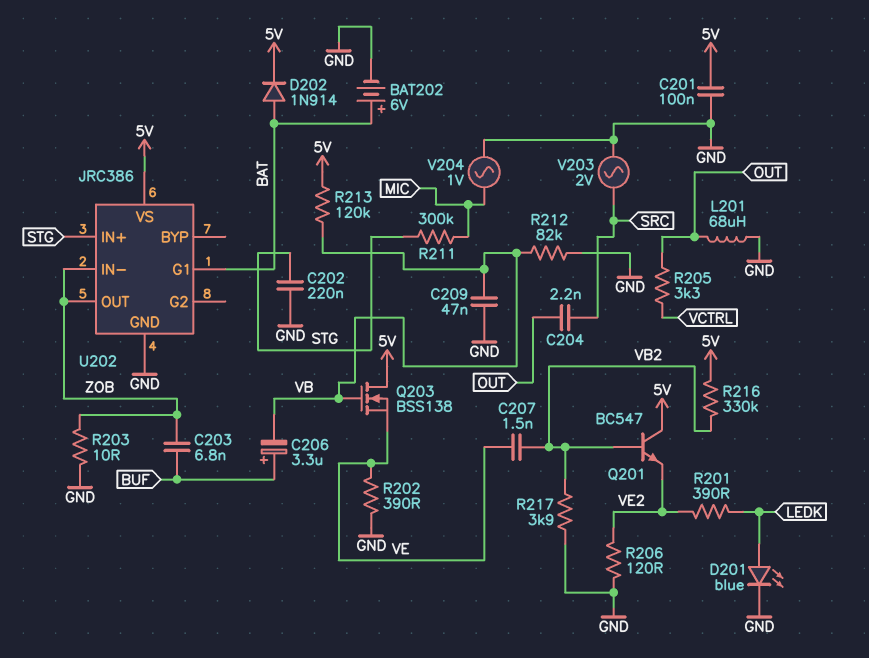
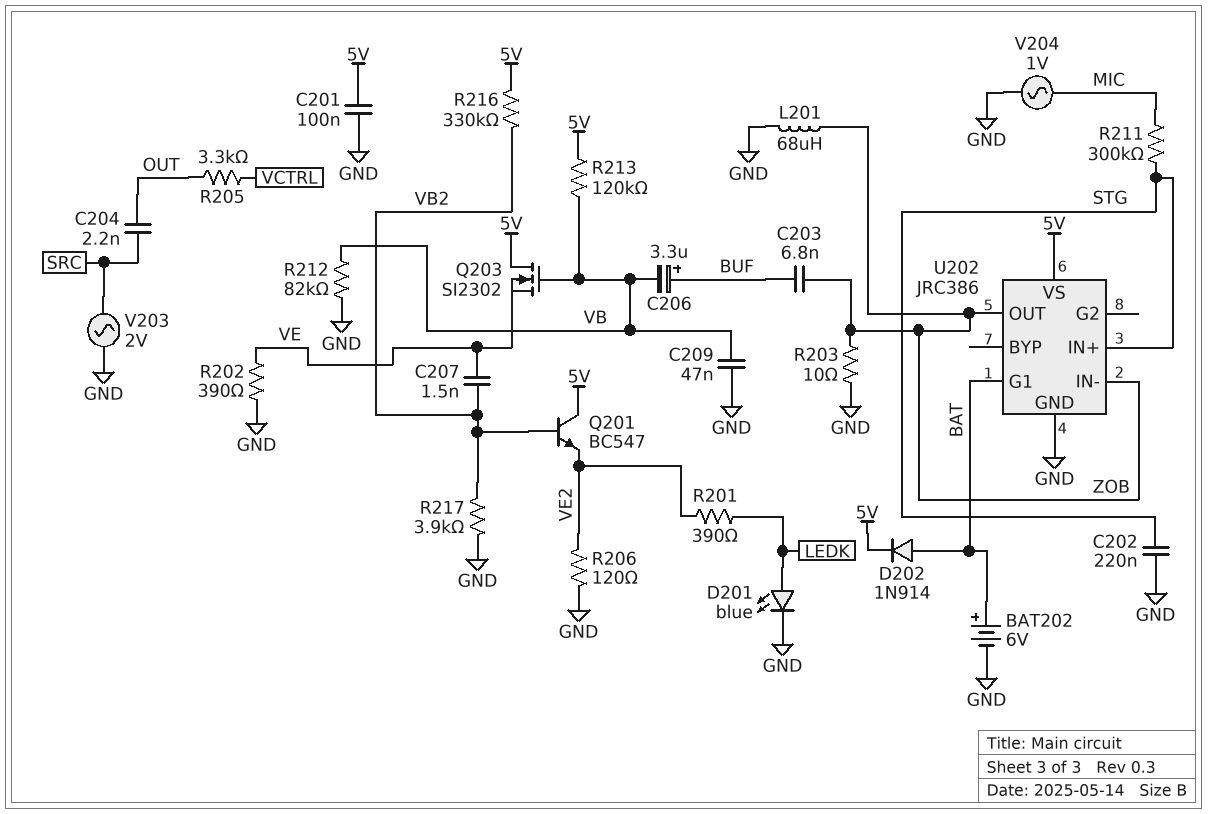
L201: 68uH (GND, OUT) -> 68uH (GND, ZOB)
Q203: NMOS BSS138 (G VB, D 5V, S VE) -> NMOS SI2302 (G VB, D 5V, S VE)

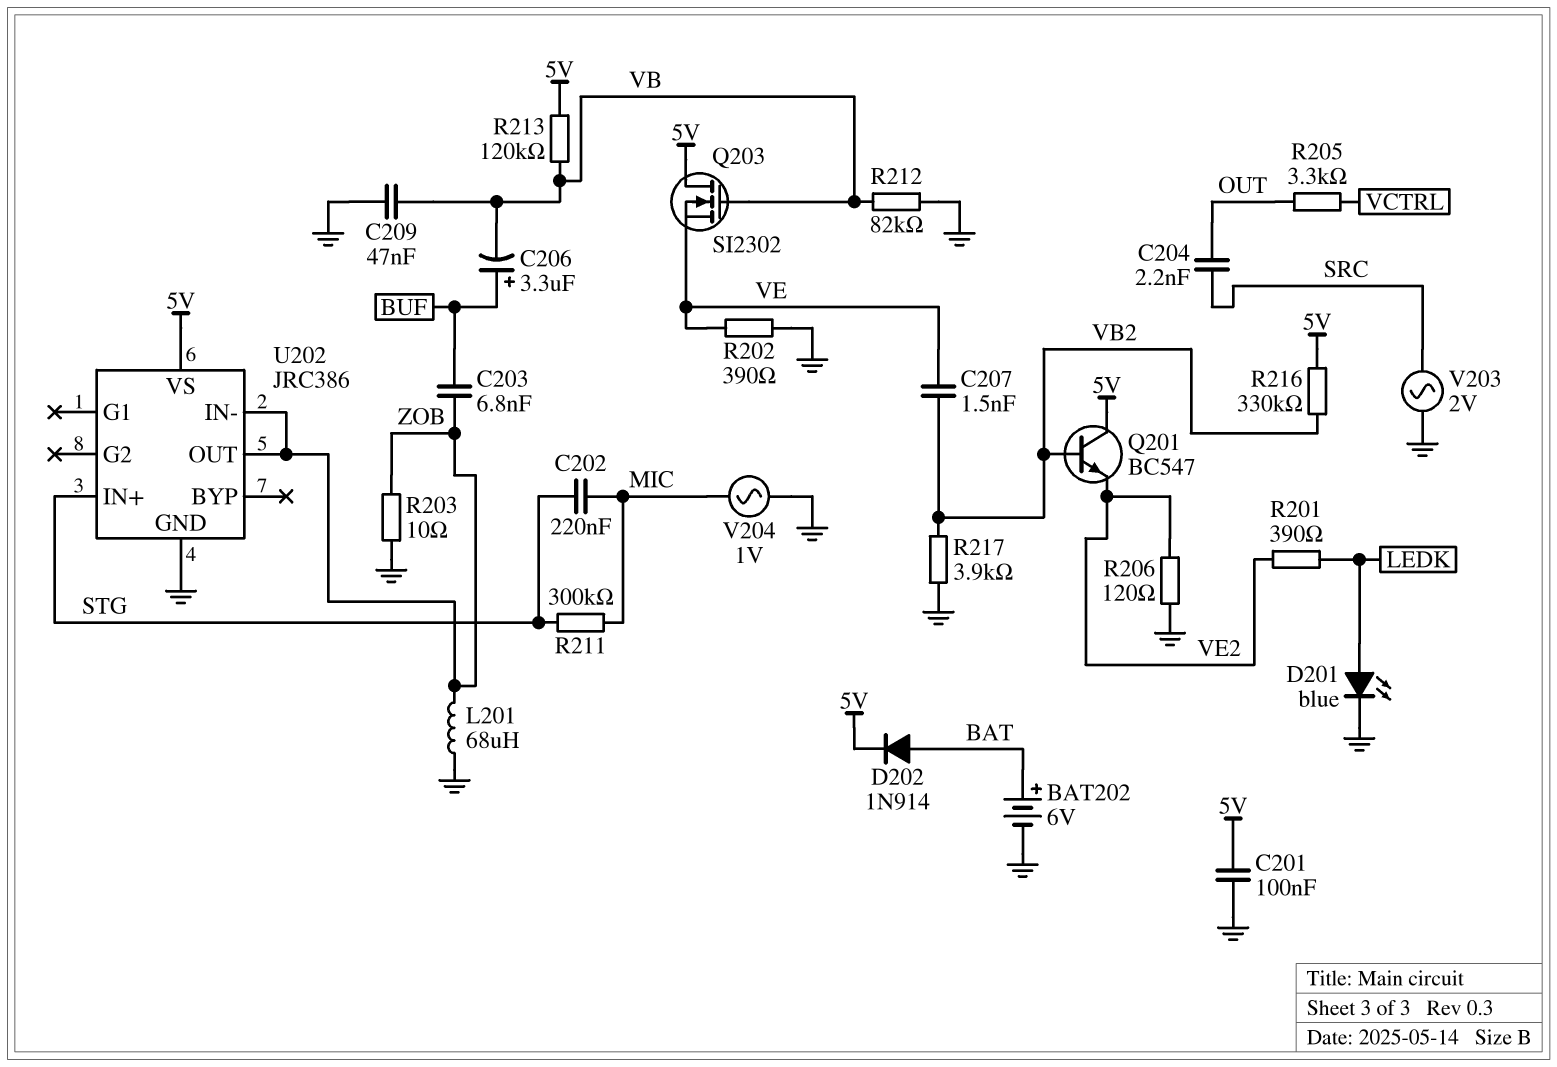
C202: 220nF (GND, STG) -> 220nF (MIC, STG)
U202 pin G1: BAT -> none

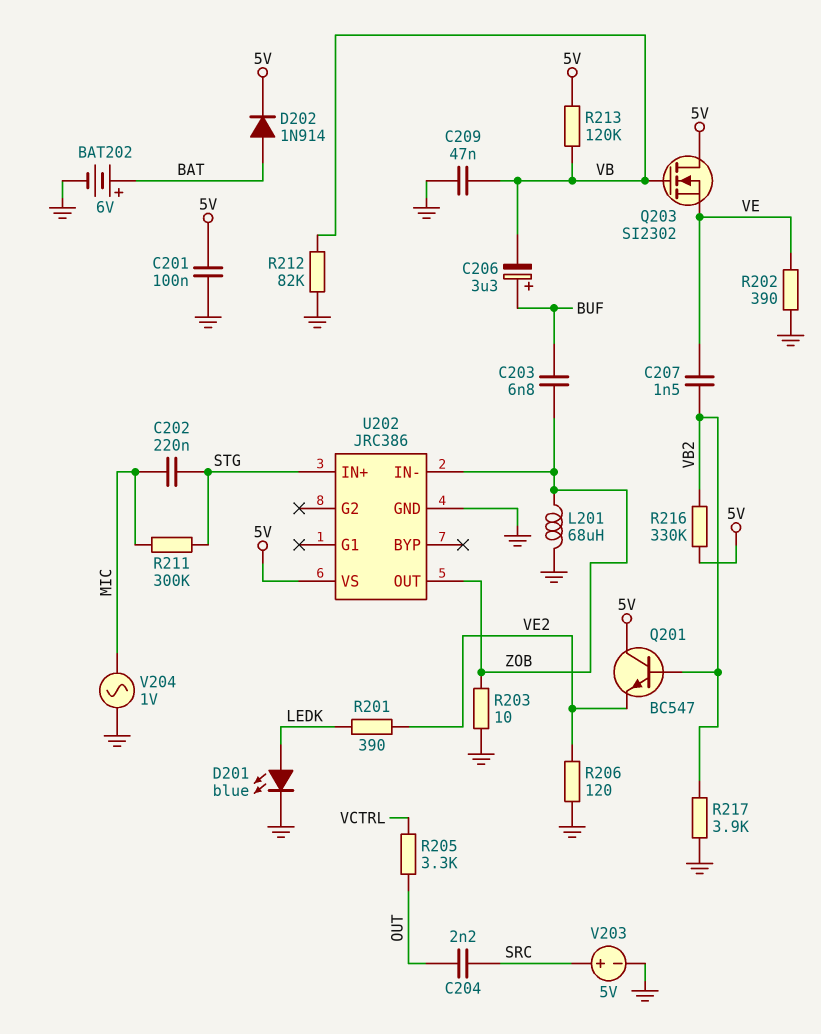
V203: AC 2V (GND, SRC) -> 5V (plus SRC, minus GND)

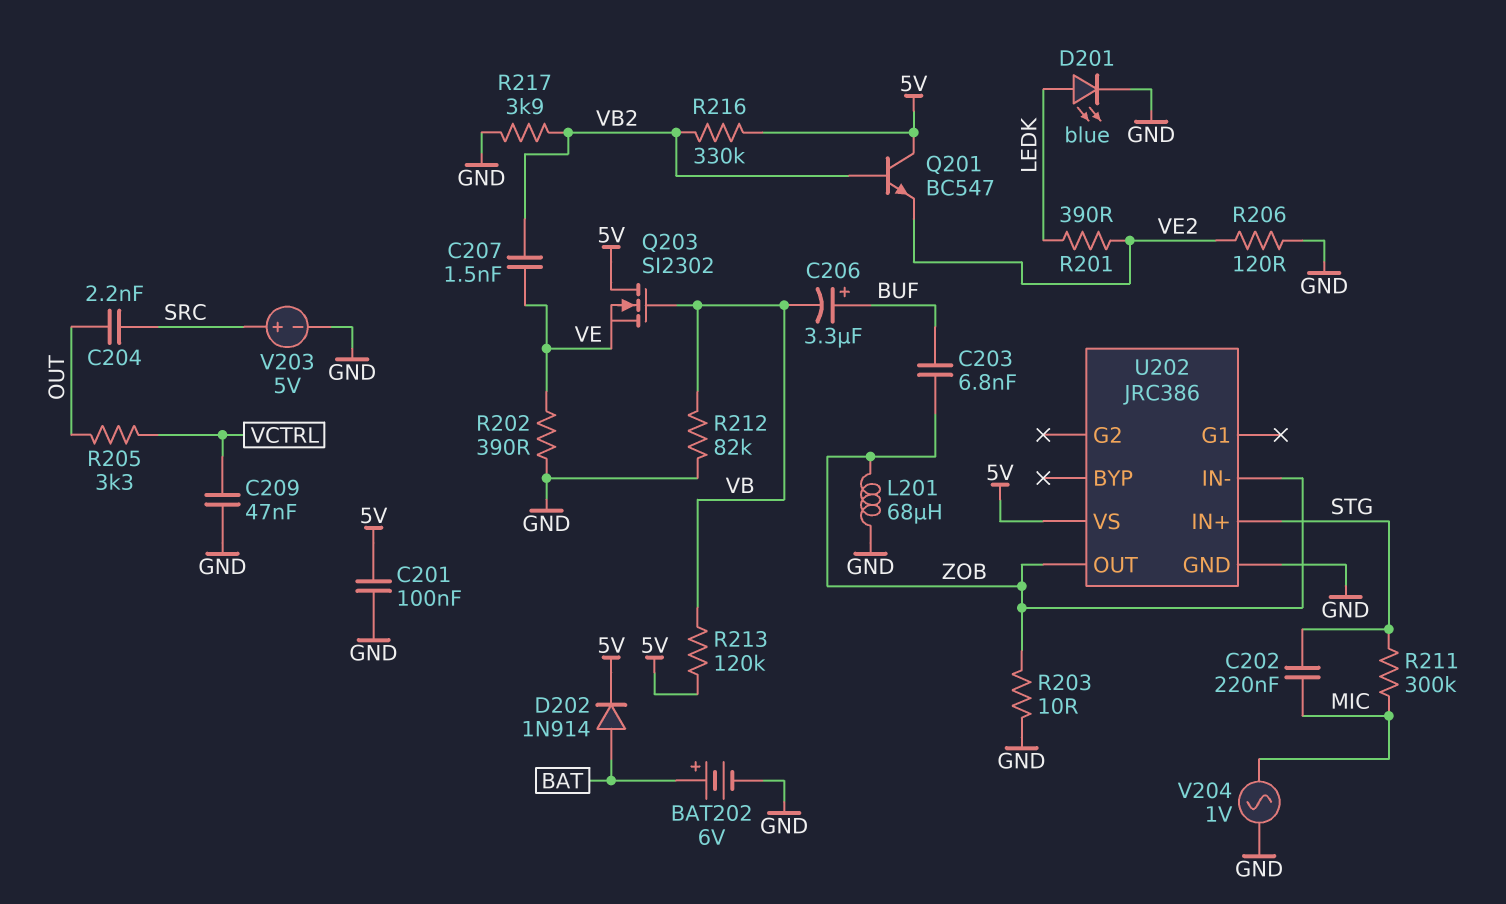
C209: 47nF (GND, VB) -> 47nF (GND, VCTRL)

